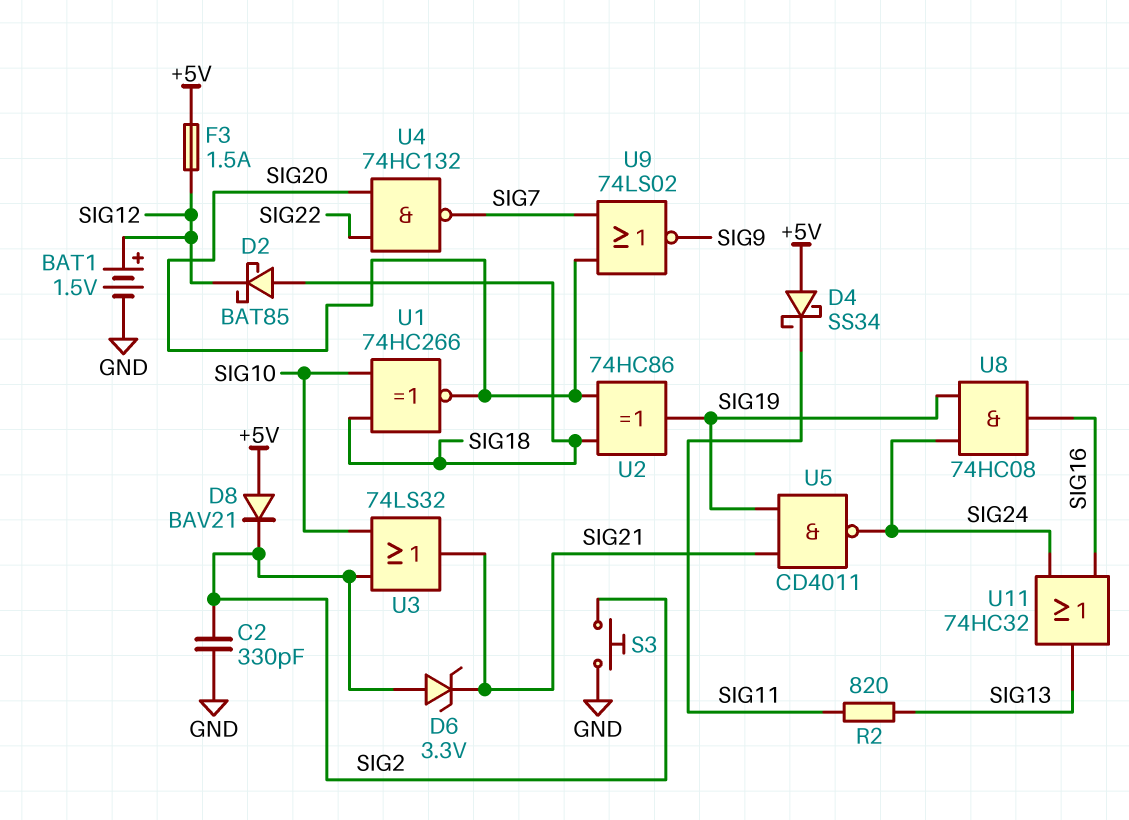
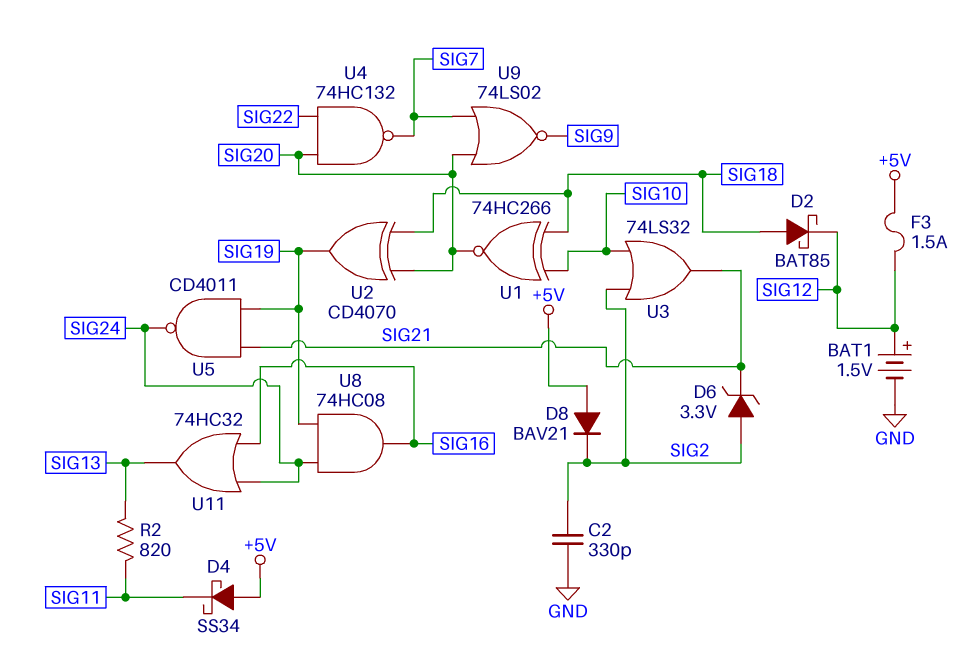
S3: button (GND, SIG2) -> none
U2: XOR 74HC86 (in SIG18, in SIG20, out SIG19) -> XOR CD4070 (in SIG18, in SIG20, out SIG19)

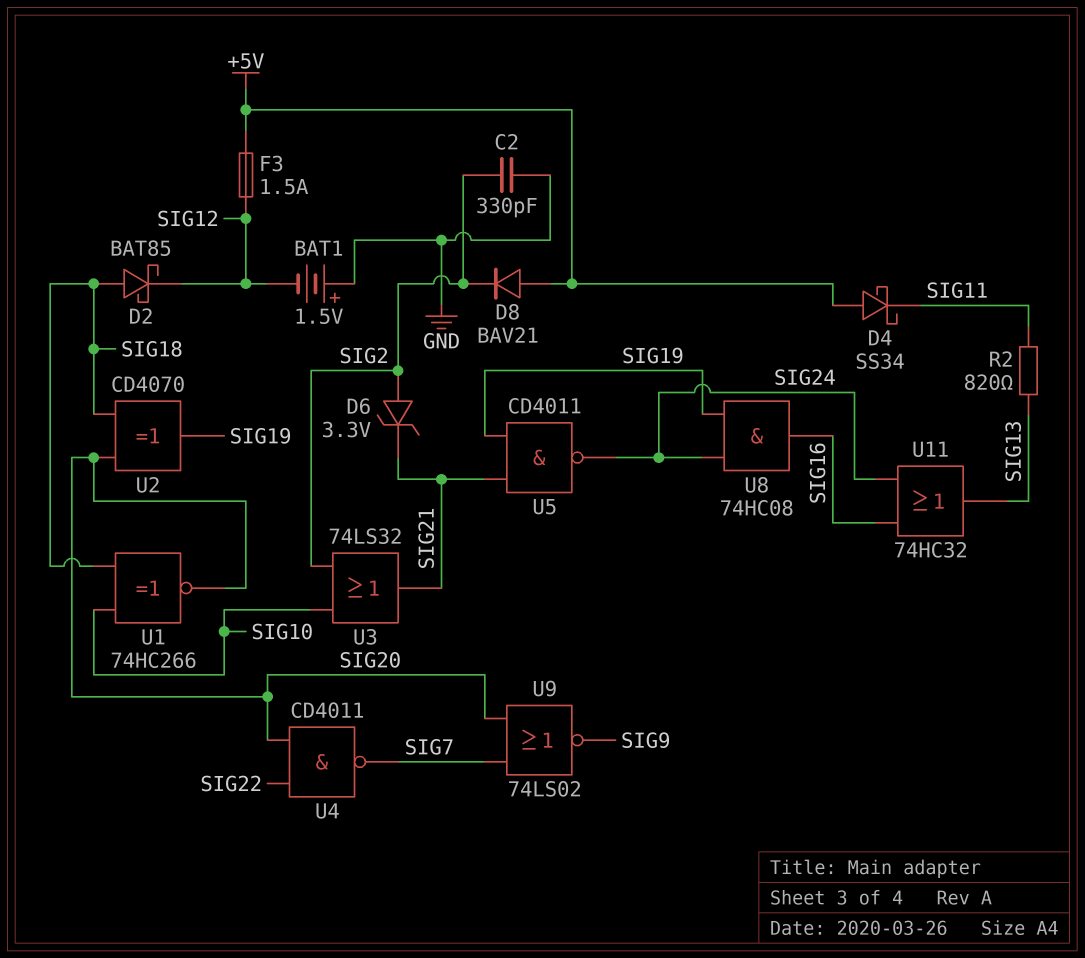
BAT1: 1.5V (plus SIG12, minus GND) -> 1.5V (plus GND, minus SIG12)
U4: NAND 74HC132 (in SIG20, in SIG22, out SIG7) -> NAND CD4011 (in SIG20, in SIG22, out SIG7)

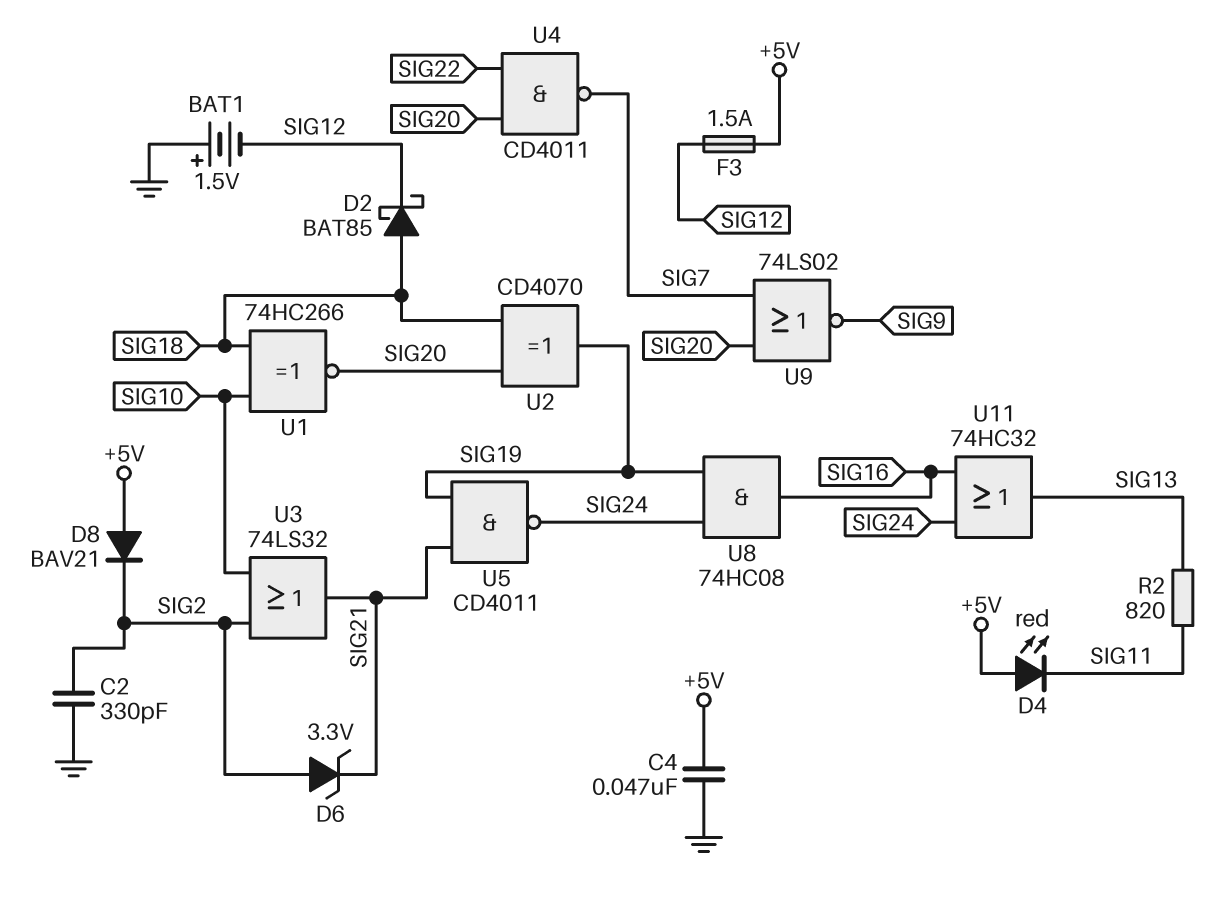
C4: none -> 47nF (+5V, GND)
D4: schottky SS34 (A +5V, K SIG11) -> LED red (A +5V, K SIG11)

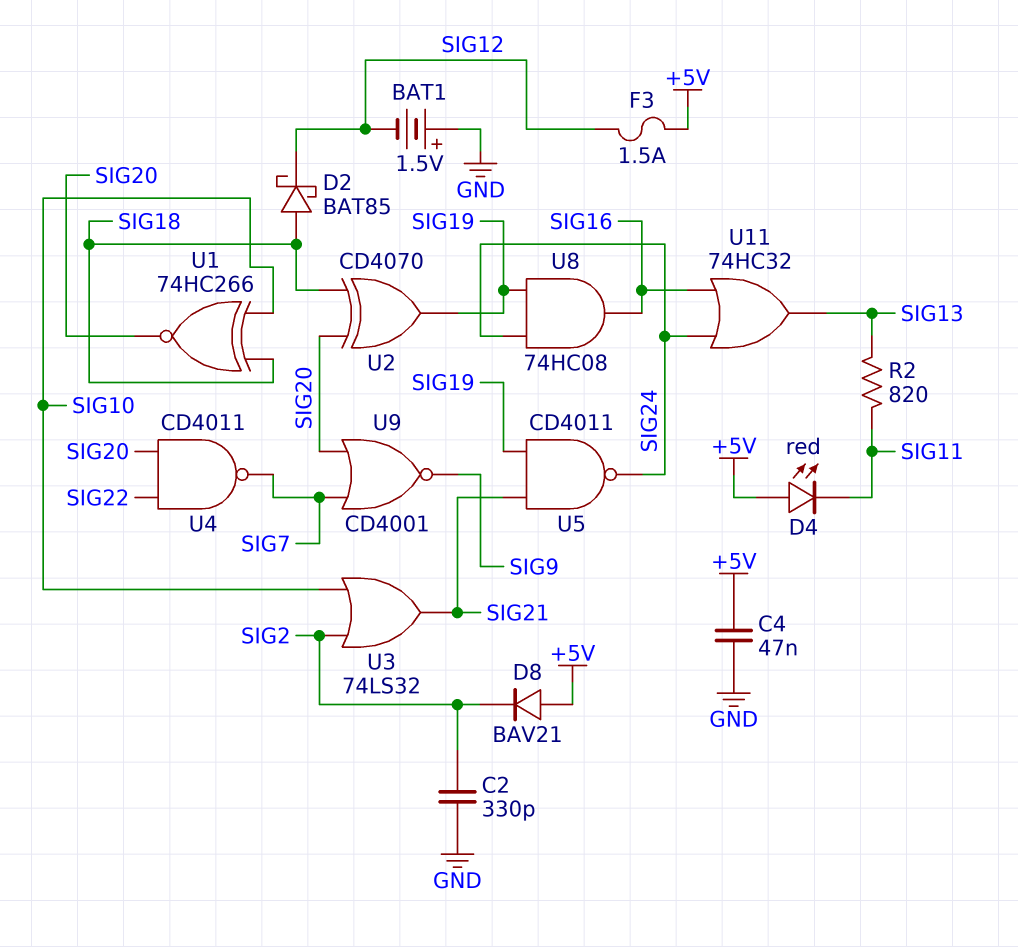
D6: zener 3.3V (A SIG2, K SIG21) -> none
U9: NOR 74LS02 (in SIG7, in SIG20, out SIG9) -> NOR CD4001 (in SIG7, in SIG20, out SIG9)

